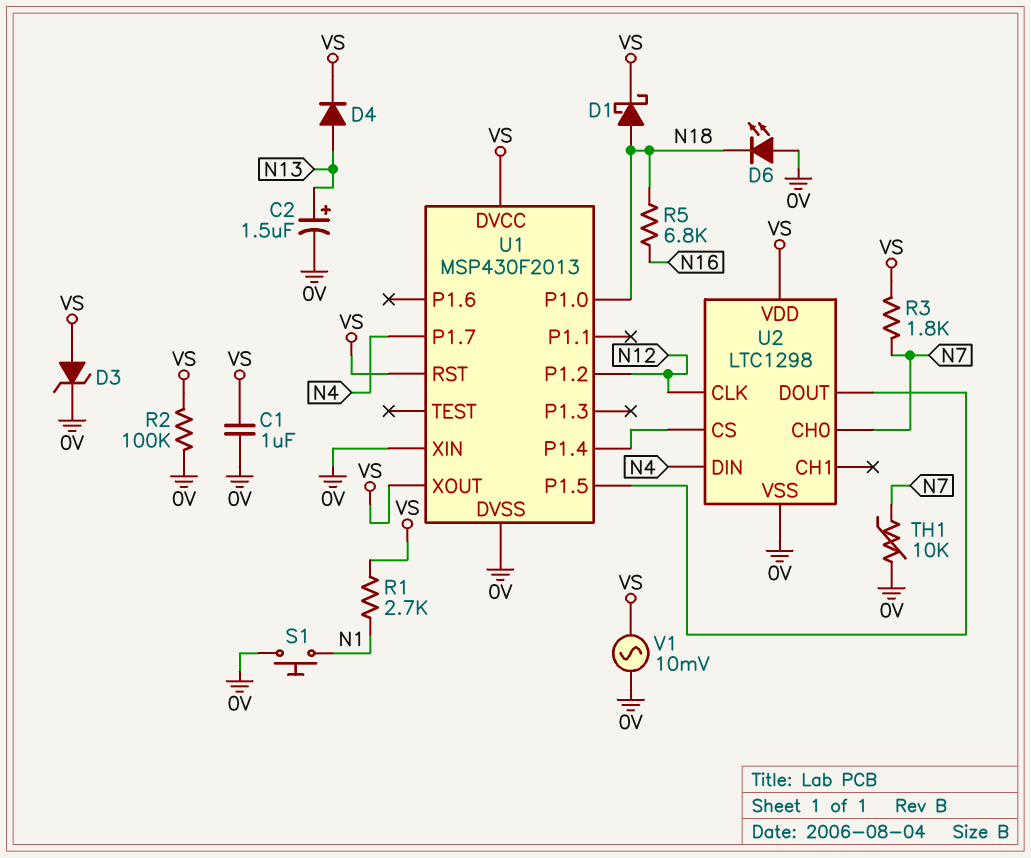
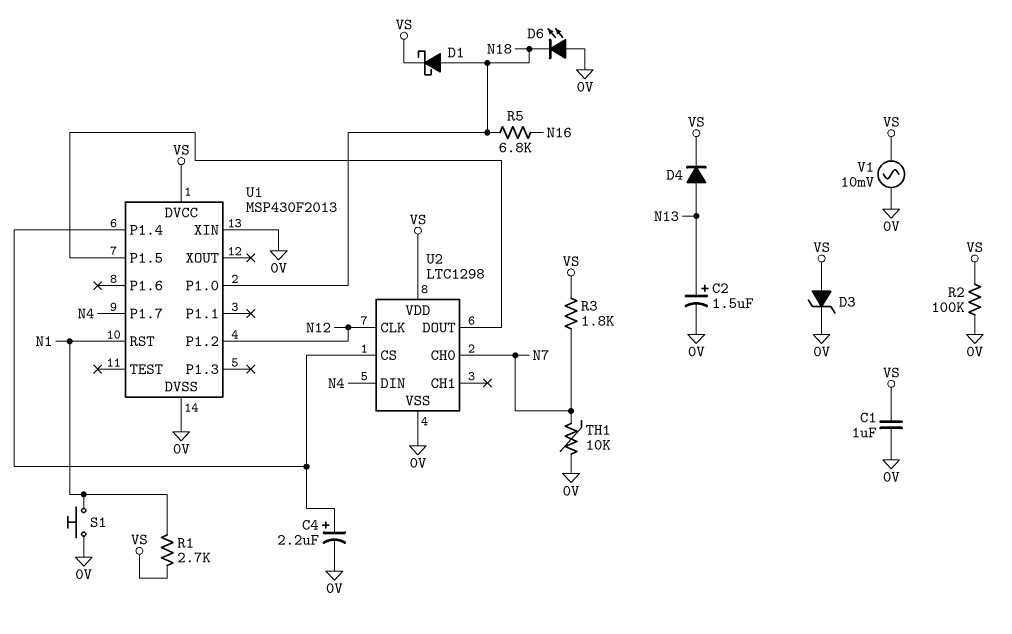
C4: none -> 2.2uF (plus U1/P1.4, minus 0V)
U1 pin RST: VS -> N1
U1 pin XOUT: VS -> none

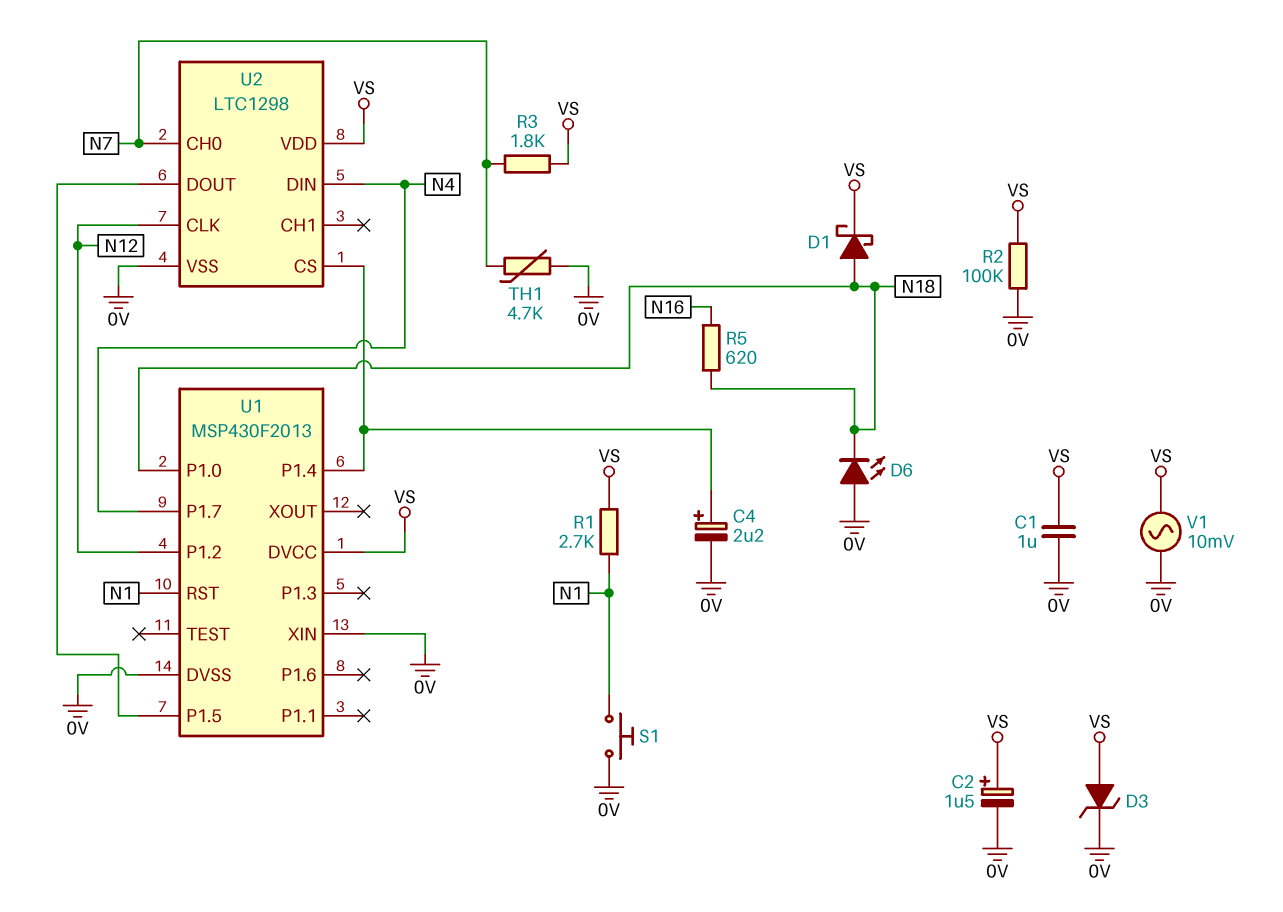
C2: 1.5uF (plus N13, minus 0V) -> 1.5uF (plus VS, minus 0V)
D4: diode (A N13, K VS) -> none
R5: 6.8k (N16, N18) -> 620 (N16, N18)
TH1: 10k (0V, N7) -> 4.7k (0V, N7)

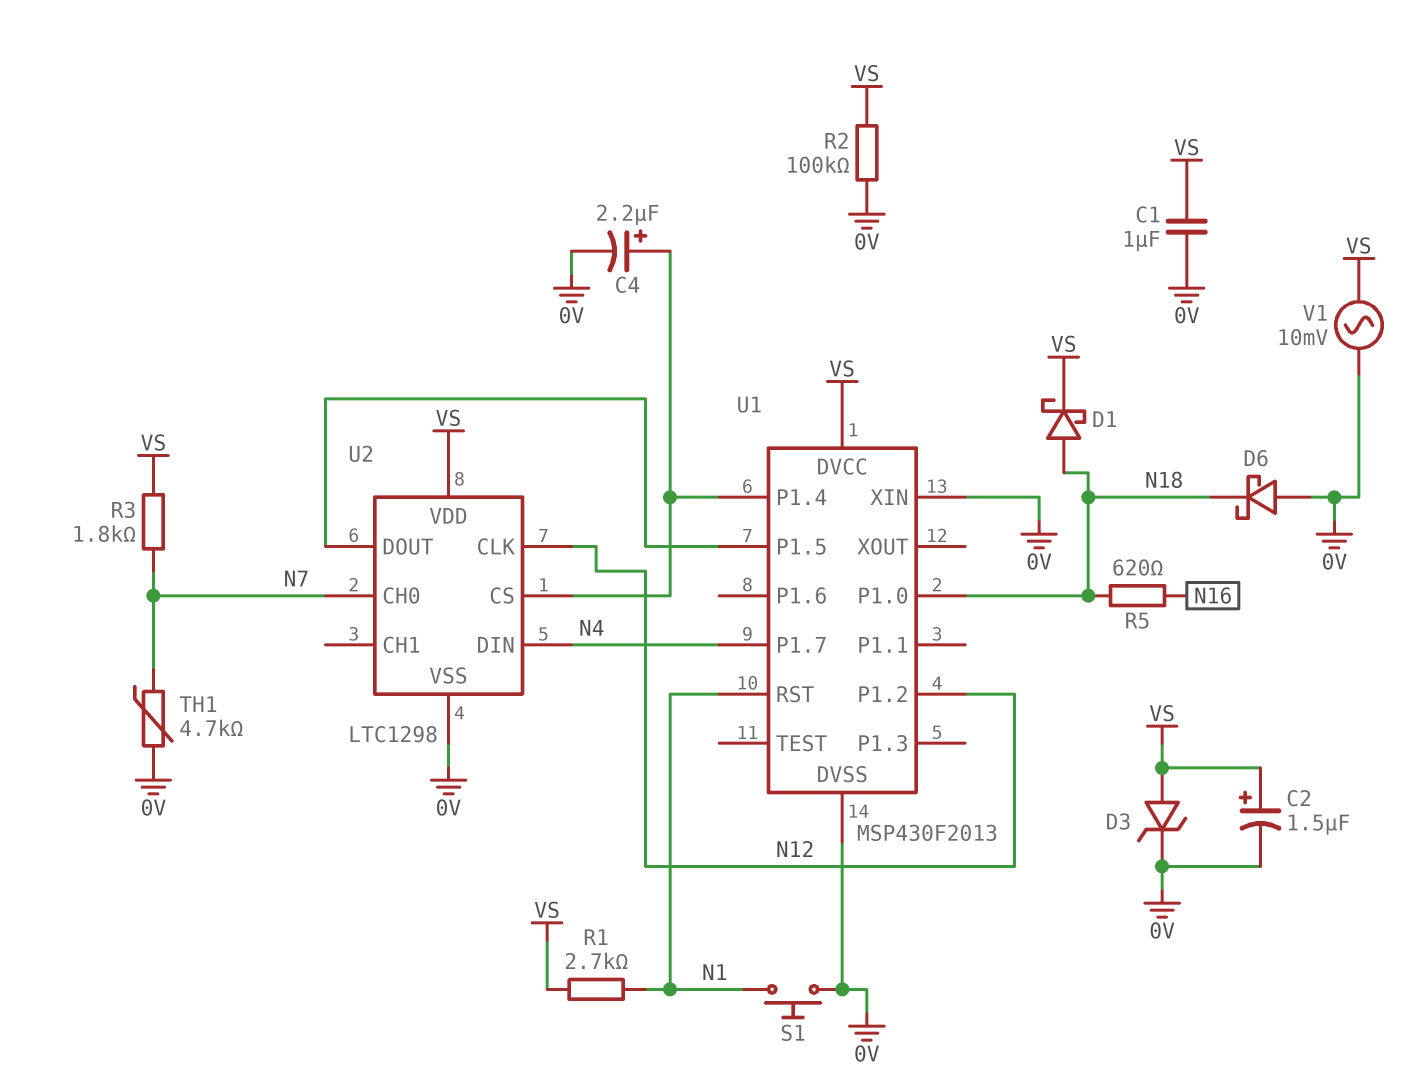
D6: LED (A 0V, K N18) -> schottky (A 0V, K N18)

